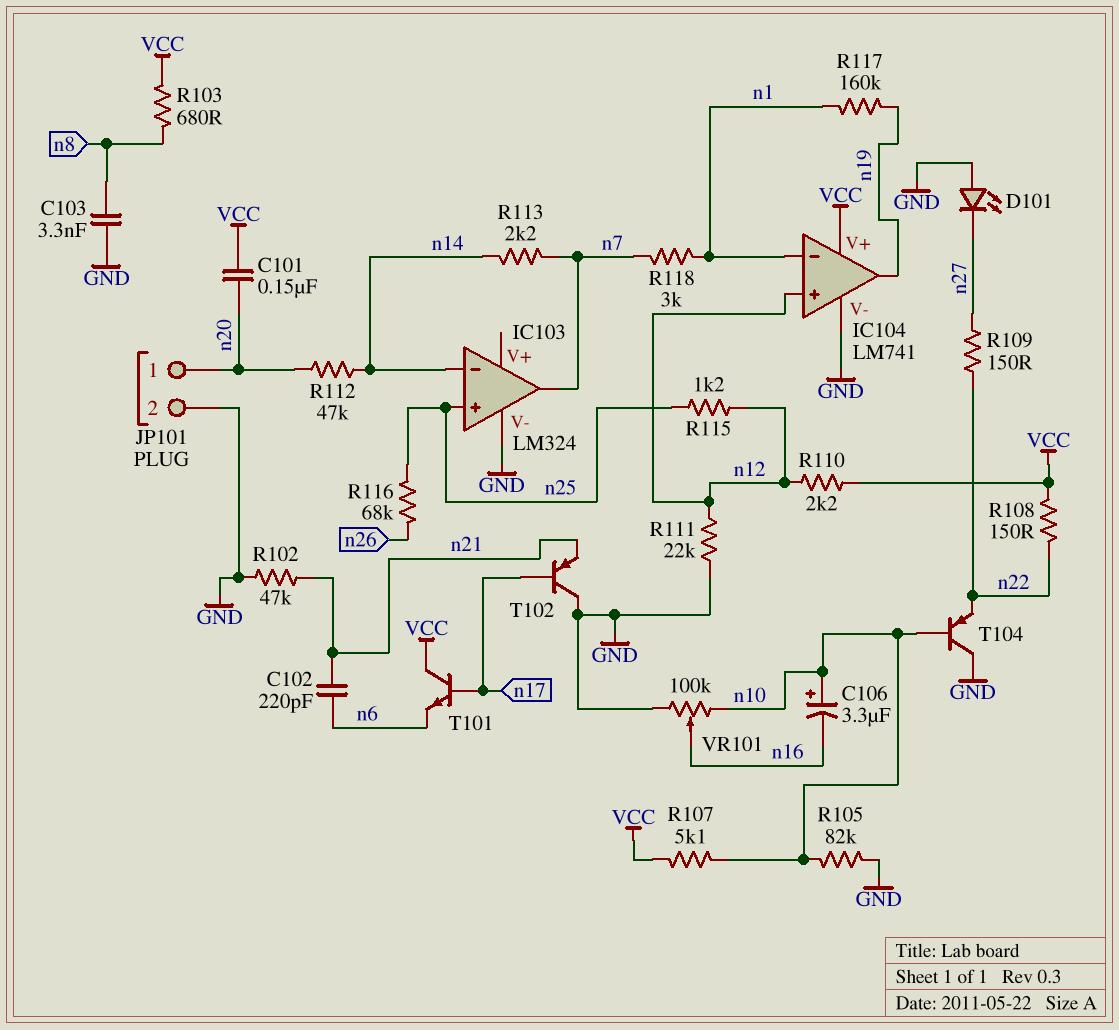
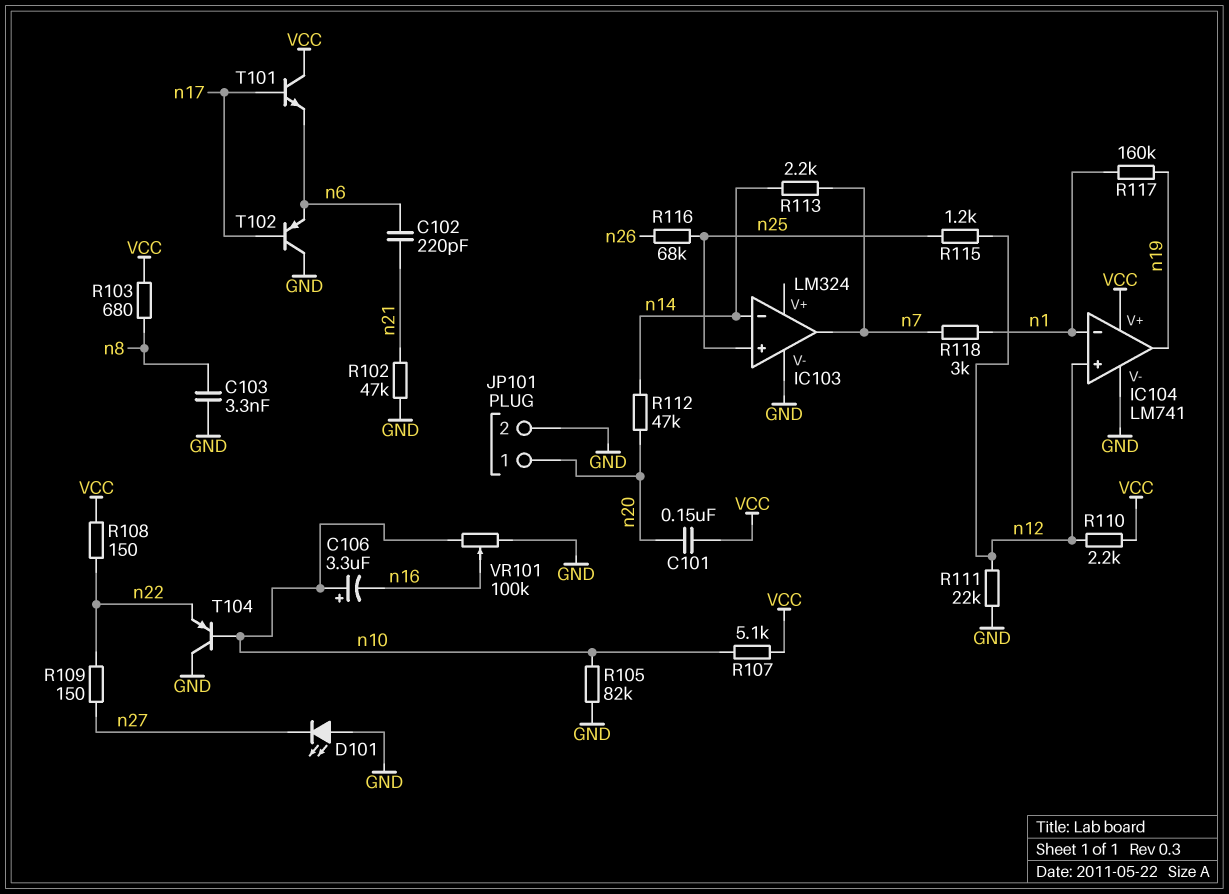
T102: PNP (B n17, C GND, E n21) -> PNP (B n17, C GND, E n6)

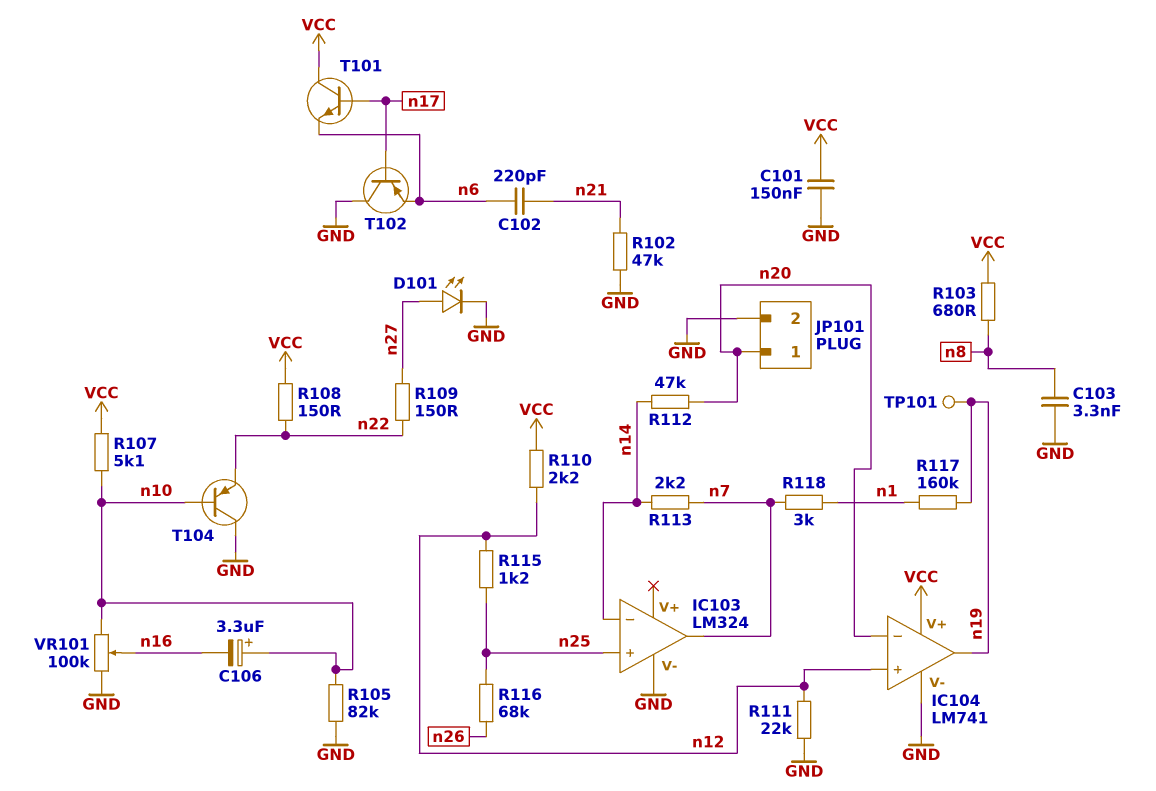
C101: 150nF (VCC, n20) -> 150nF (GND, VCC)
D101: LED (A GND, K n27) -> LED (A n27, K GND)
IC104 pin in-: n1 -> n20
TP101: none -> test point (n19)

